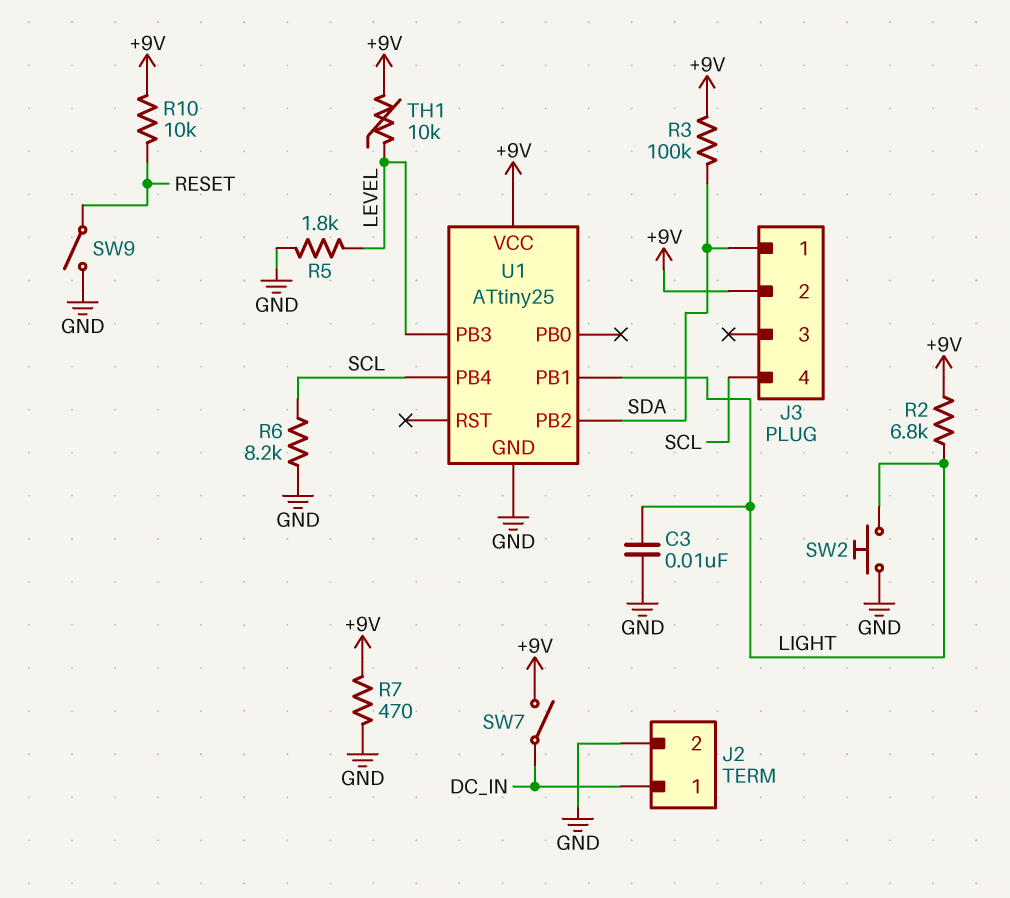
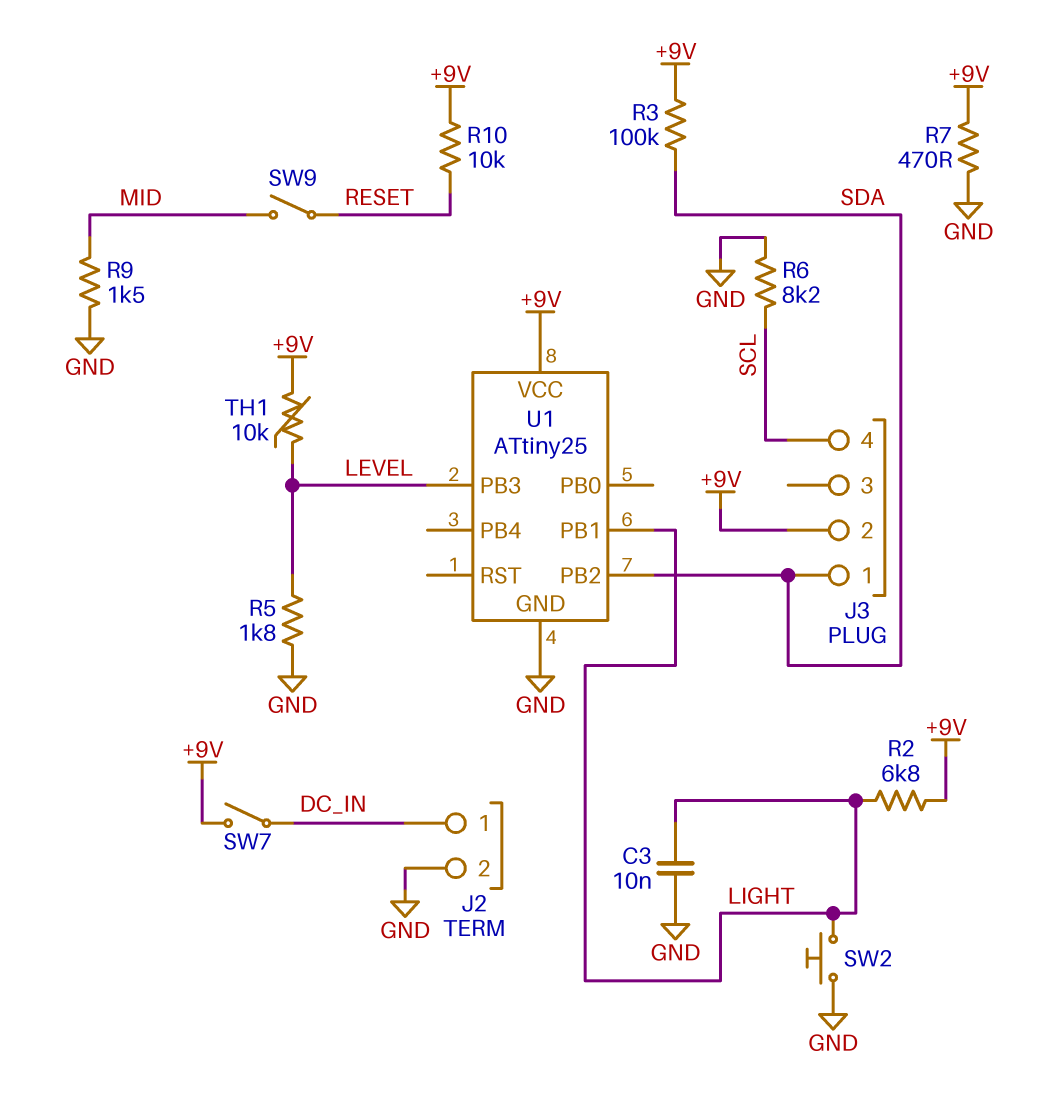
R9: none -> 1.5k (GND, MID)
SW9: switch (GND, RESET) -> switch (MID, RESET)
U1 pin PB4: SCL -> none

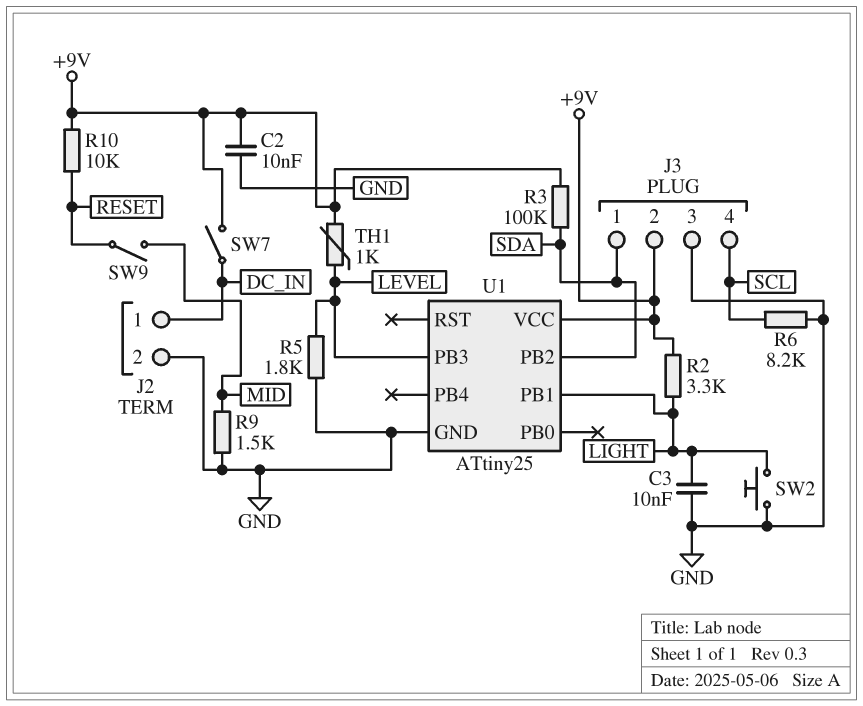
C2: none -> 10nF (+9V, GND)
J3 pin 3: none -> GND
R2: 6.8k (+9V, LIGHT) -> 3.3k (+9V, LIGHT)
R7: 470 (+9V, GND) -> none
TH1: 10k (+9V, LEVEL) -> 1k (+9V, LEVEL)

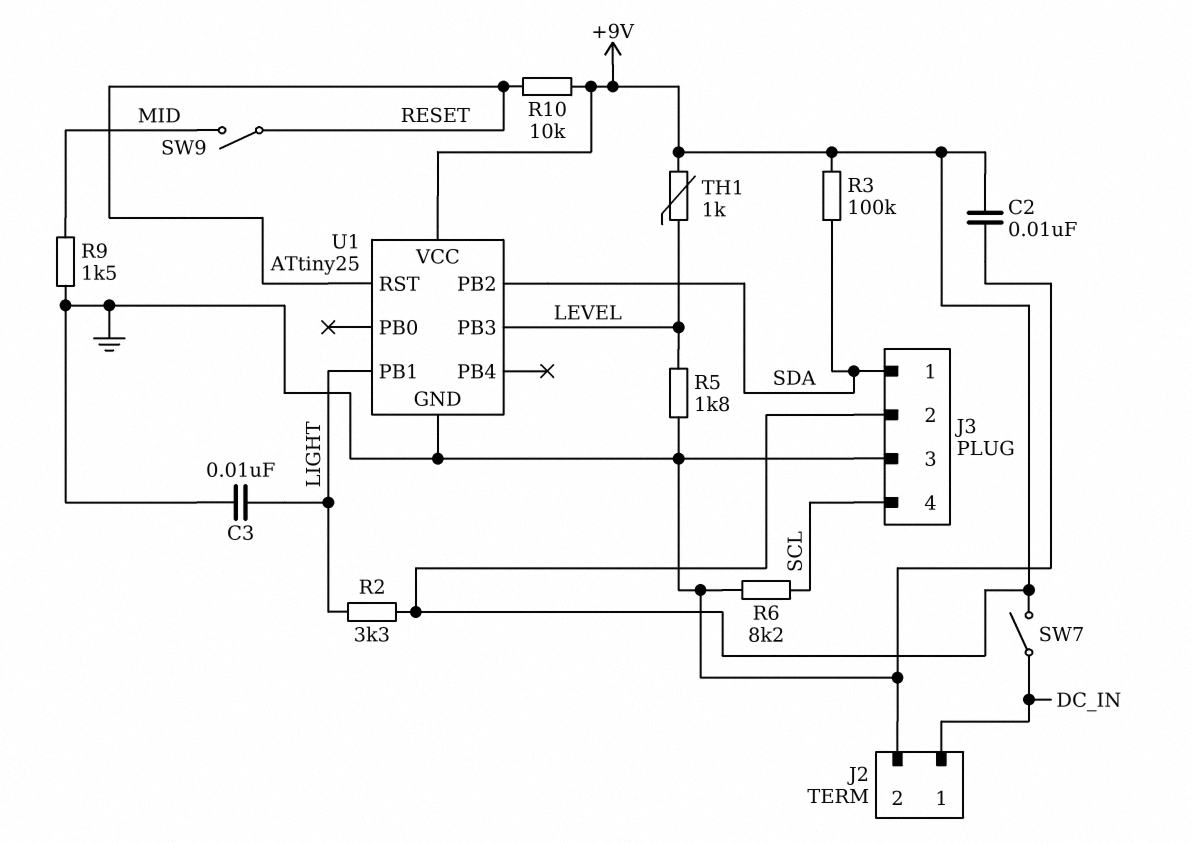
SW2: button (GND, LIGHT) -> none
U1 pin RST: none -> RESET

